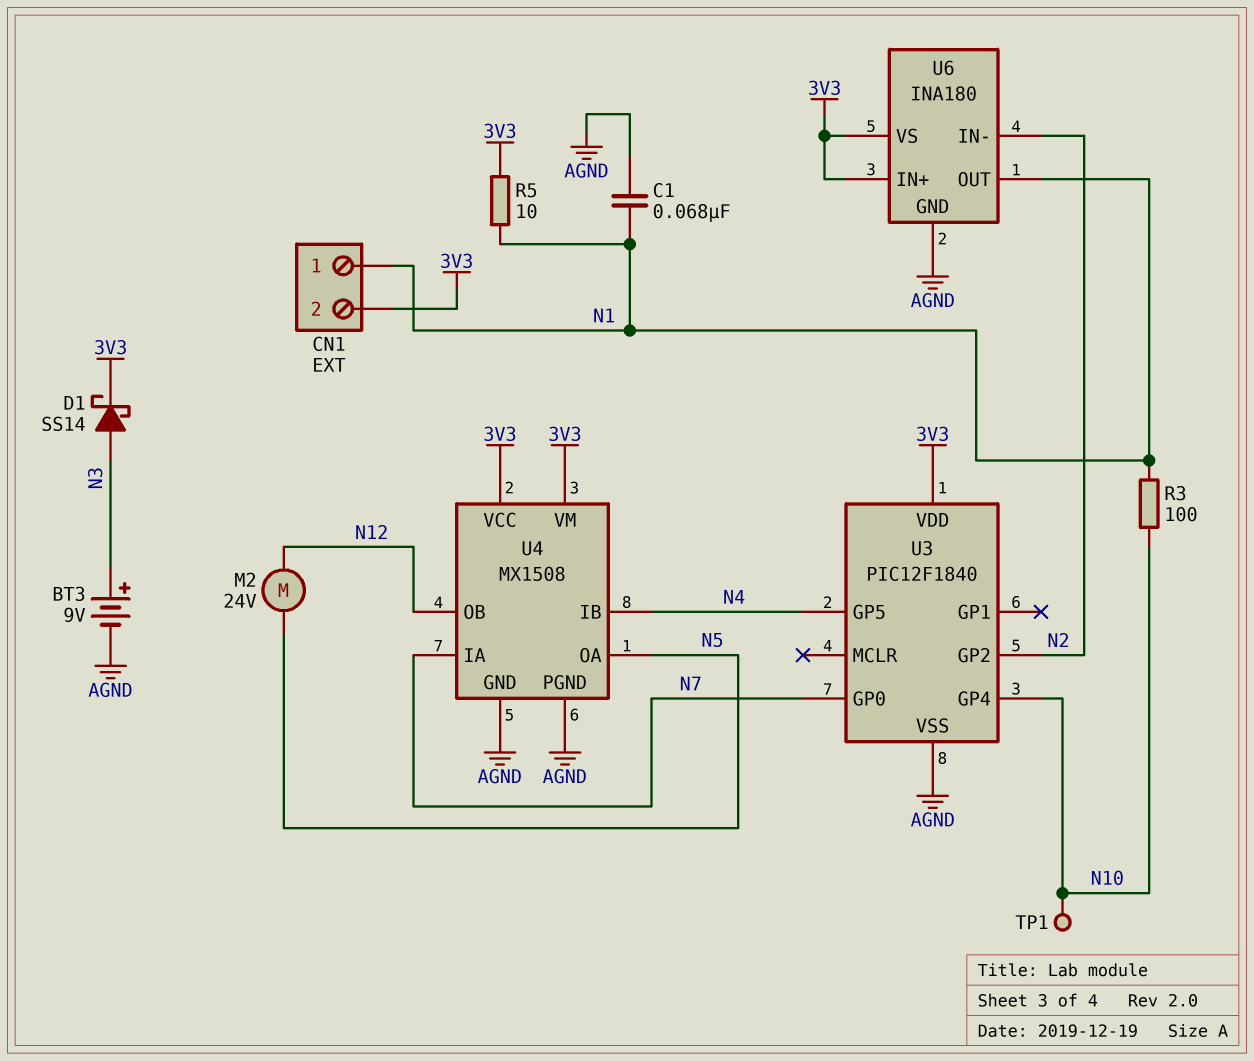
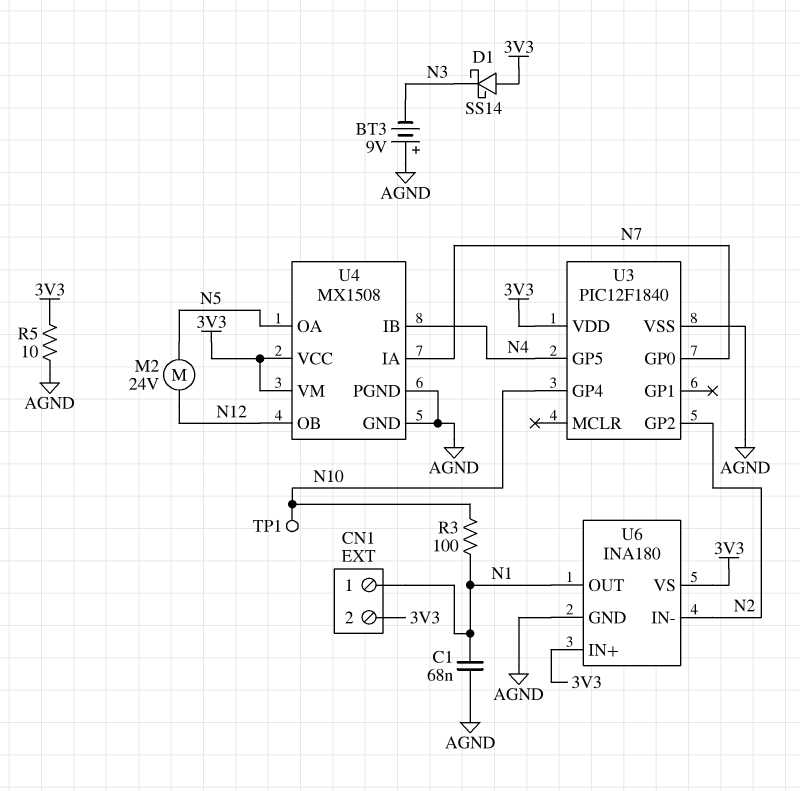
BT3: 9V (plus N3, minus AGND) -> 9V (plus AGND, minus N3)
D1: schottky SS14 (A N3, K 3V3) -> schottky SS14 (A 3V3, K N3)
R5: 10 (3V3, N1) -> 10 (3V3, AGND)

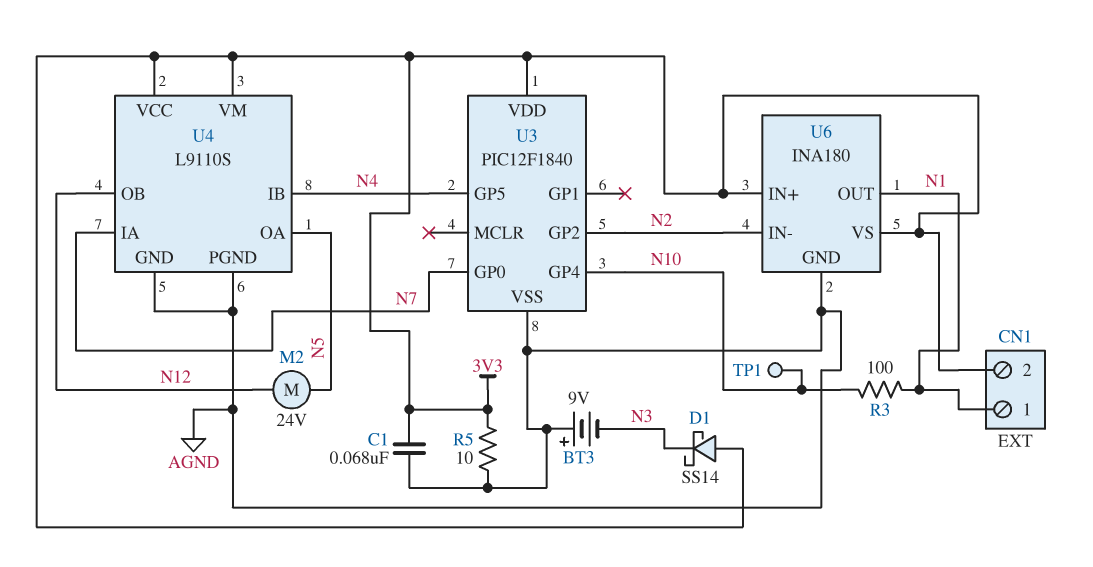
C1: 68nF (AGND, N1) -> 68nF (3V3, AGND)
U4: MX1508 -> L9110S

